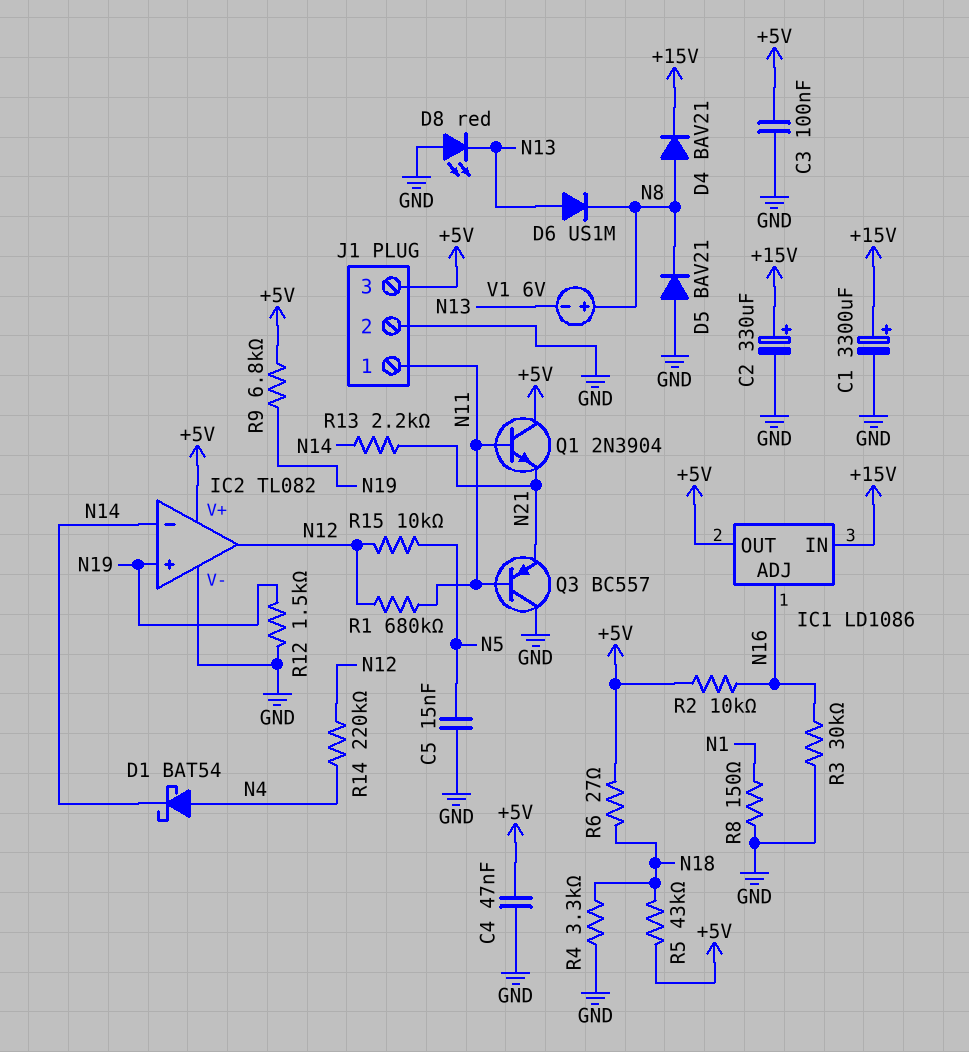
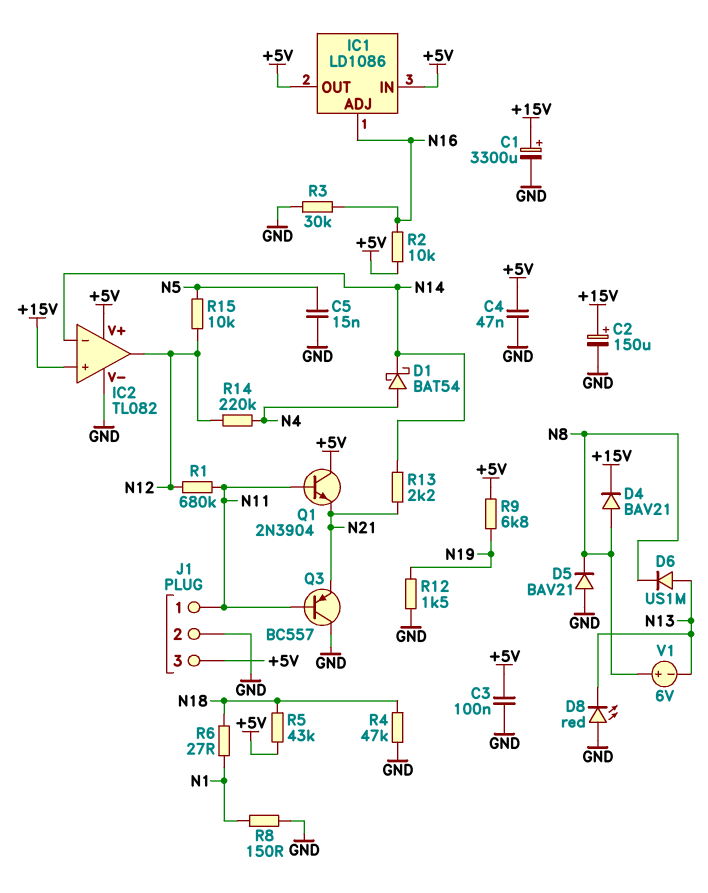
C2: 330uF (plus +15V, minus GND) -> 150uF (plus +15V, minus GND)
IC1 pin IN: +15V -> +5V
IC2 pin in+: N19 -> +15V
R4: 3.3k (GND, N18) -> 47k (GND, N18)
R6: 27 (+5V, N18) -> 27 (N1, N18)

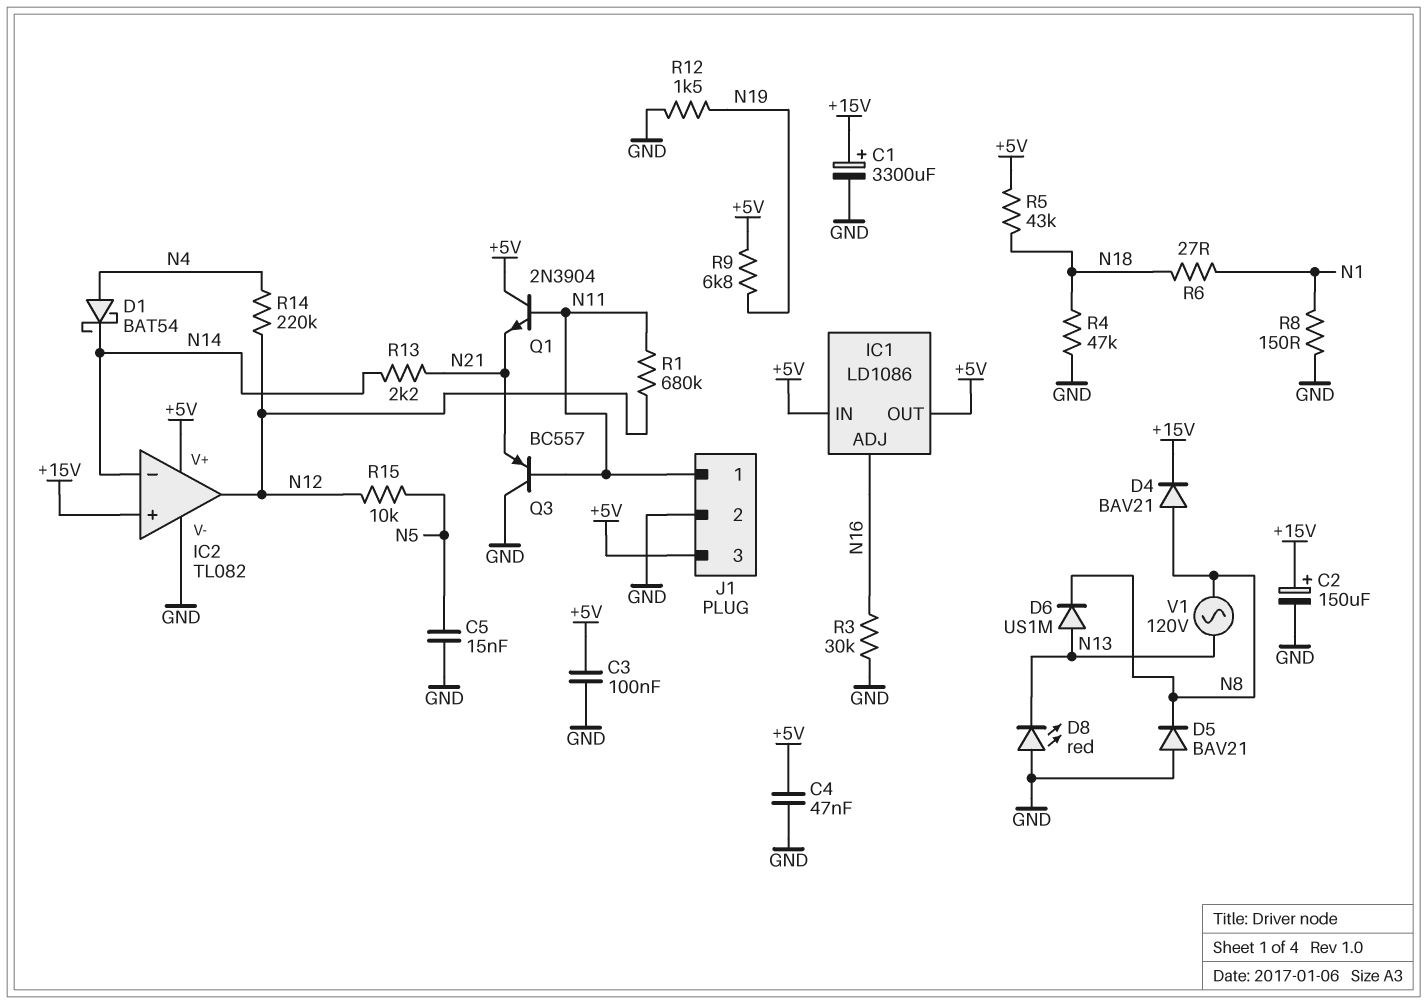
R2: 10k (+5V, N16) -> none
V1: 6V (plus N8, minus N13) -> AC 120V (N8, N13)

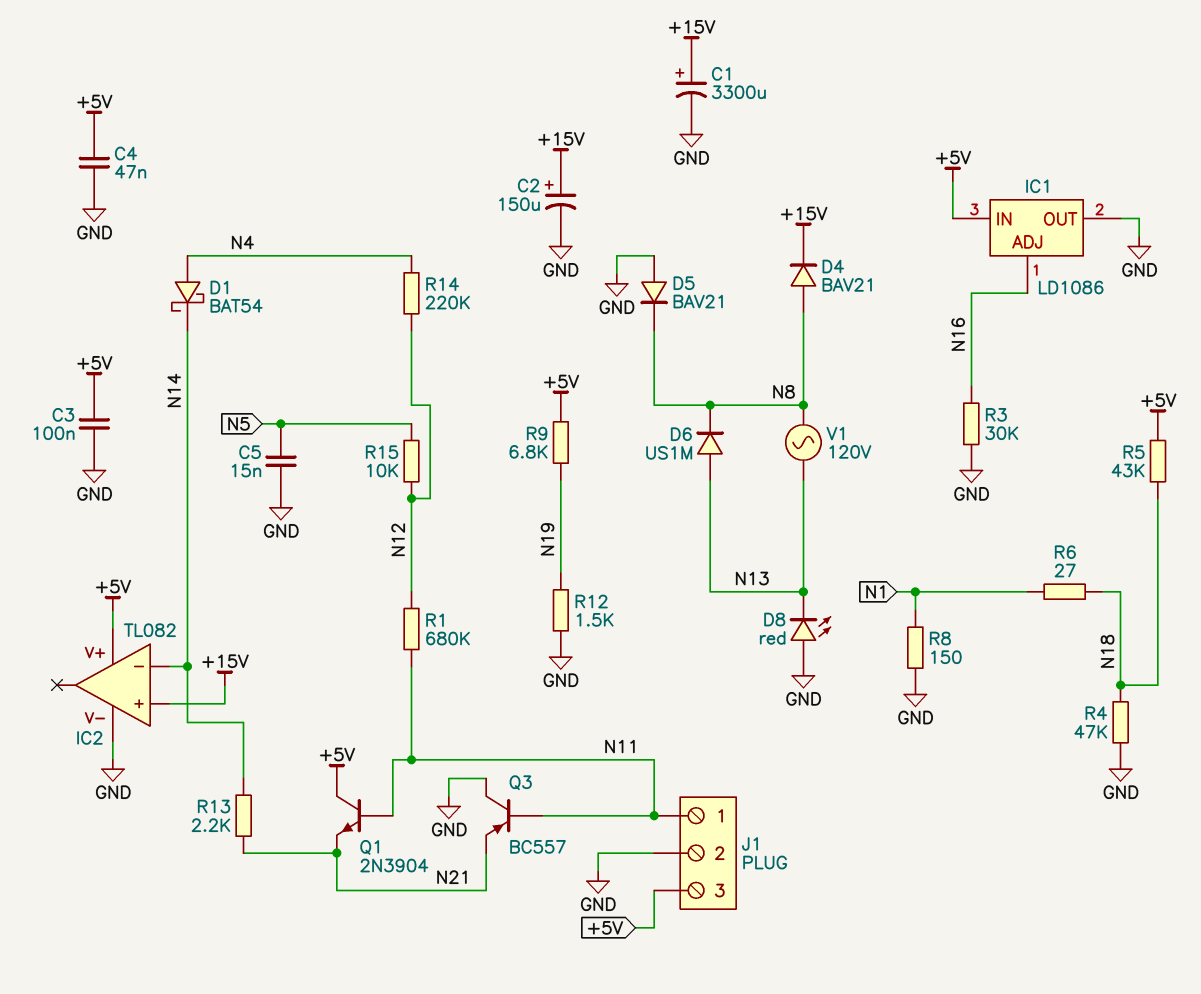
IC1 pin OUT: +5V -> GND
IC2 pin out: N12 -> none

